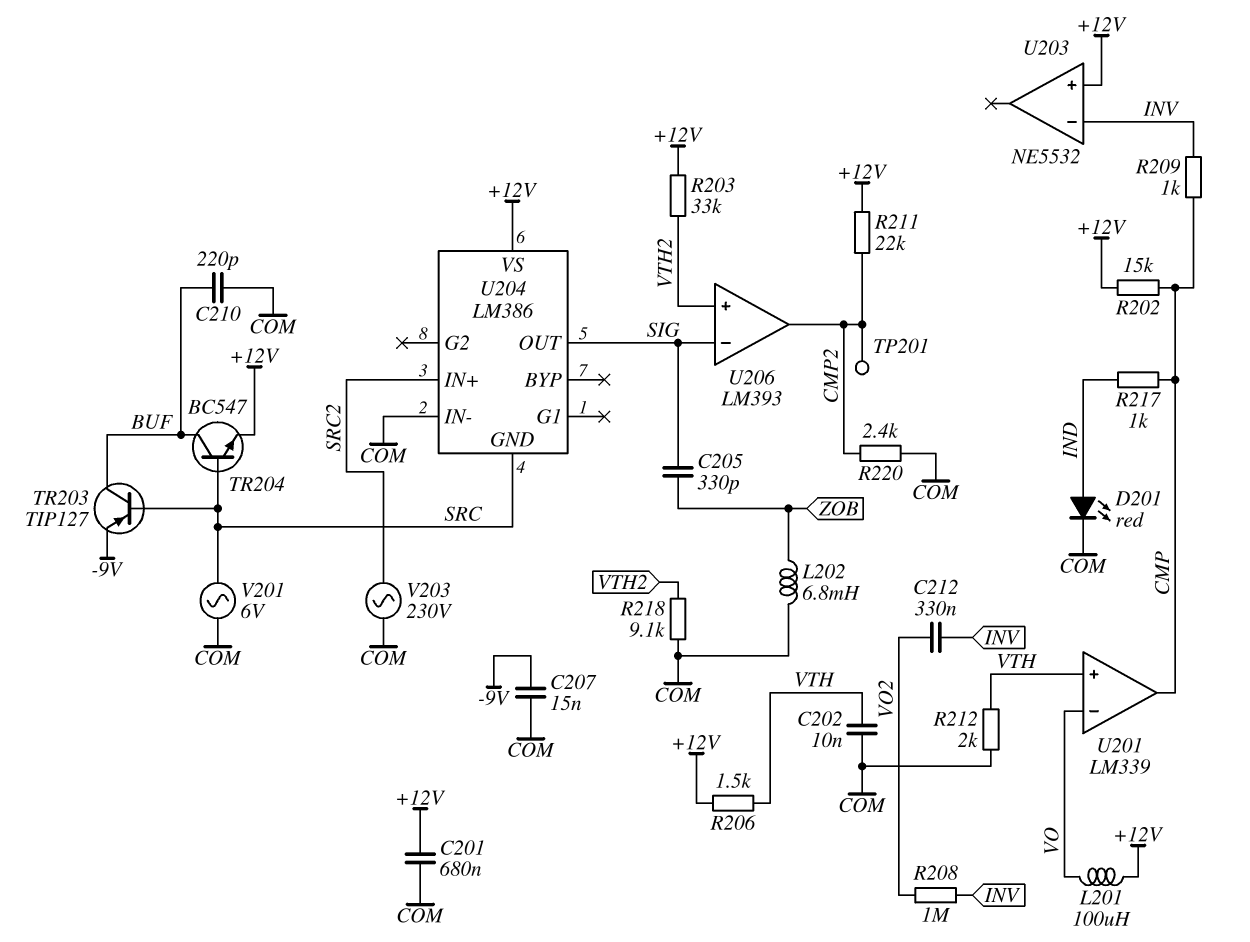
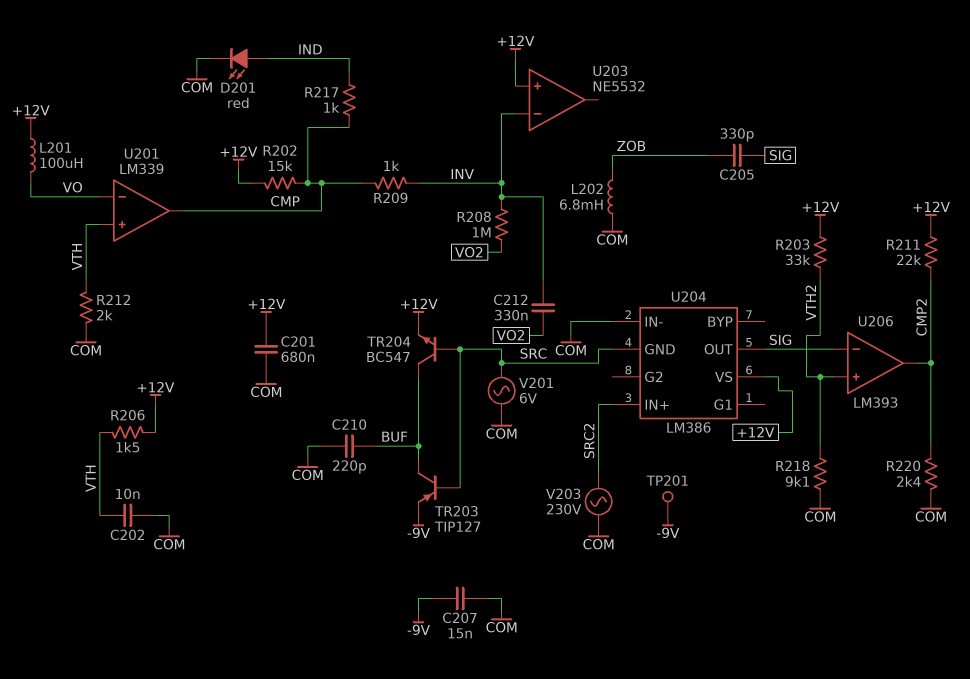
TP201: test point (CMP2) -> test point (-9V)

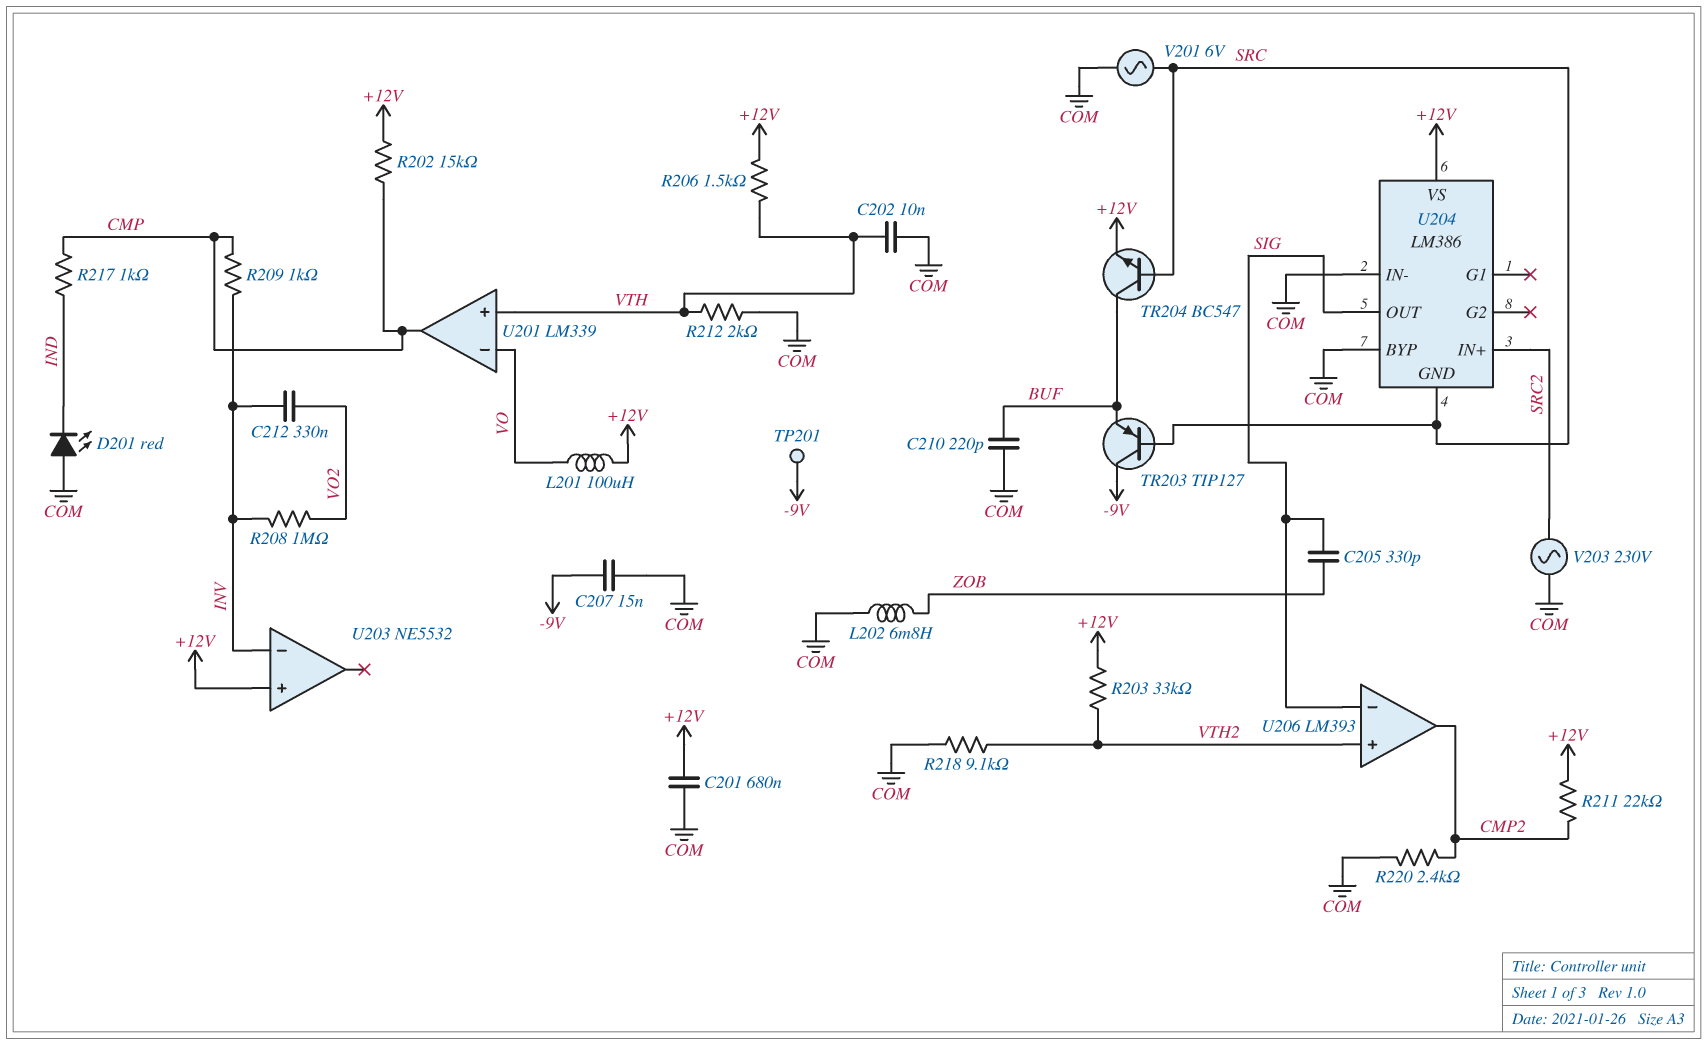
D201: LED red (A IND, K COM) -> LED red (A COM, K IND)
TR203: PNP TIP127 (B SRC, C BUF, E -9V) -> PNP TIP127 (B SRC, C -9V, E BUF)
U204 pin BYP: none -> COM

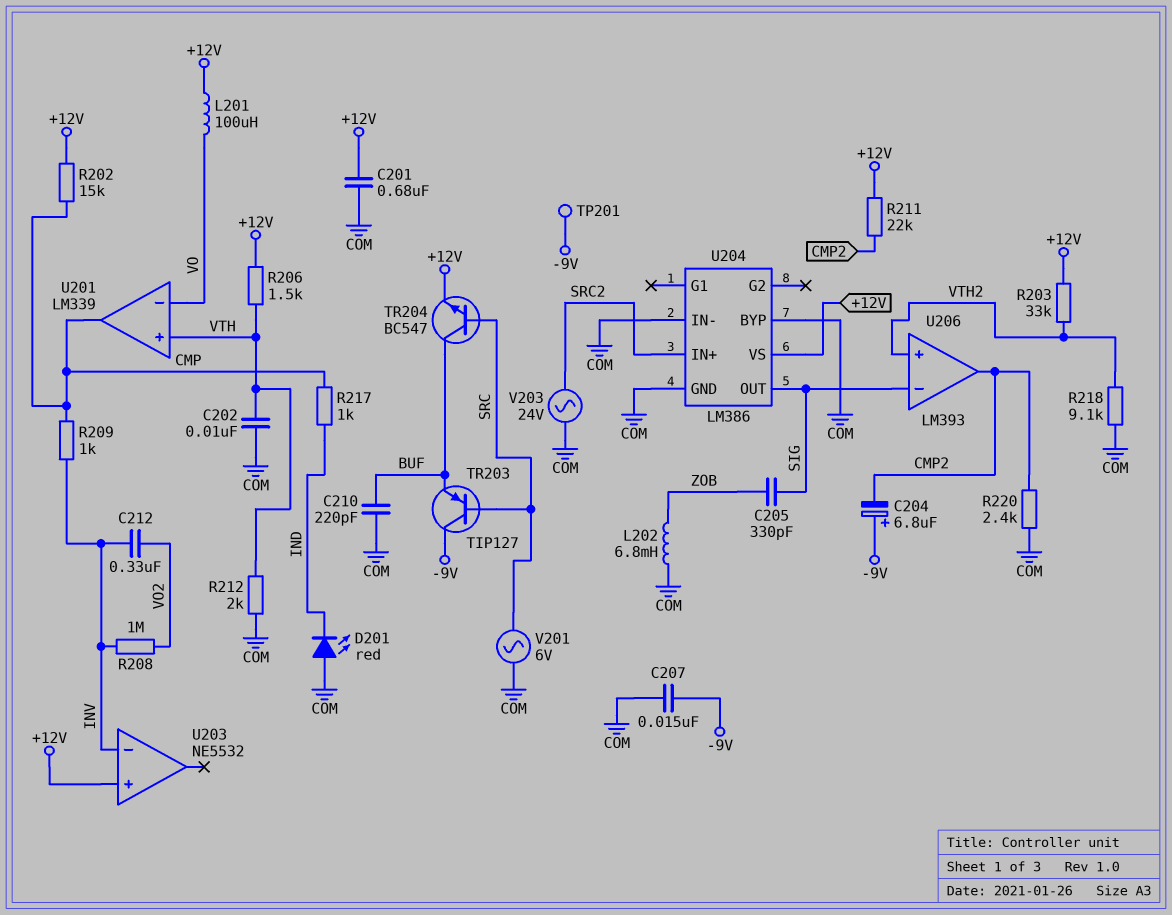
C204: none -> 6.8uF (plus -9V, minus CMP2)
U204 pin GND: SRC -> COM
V203: AC 230V (COM, SRC2) -> AC 24V (COM, SRC2)

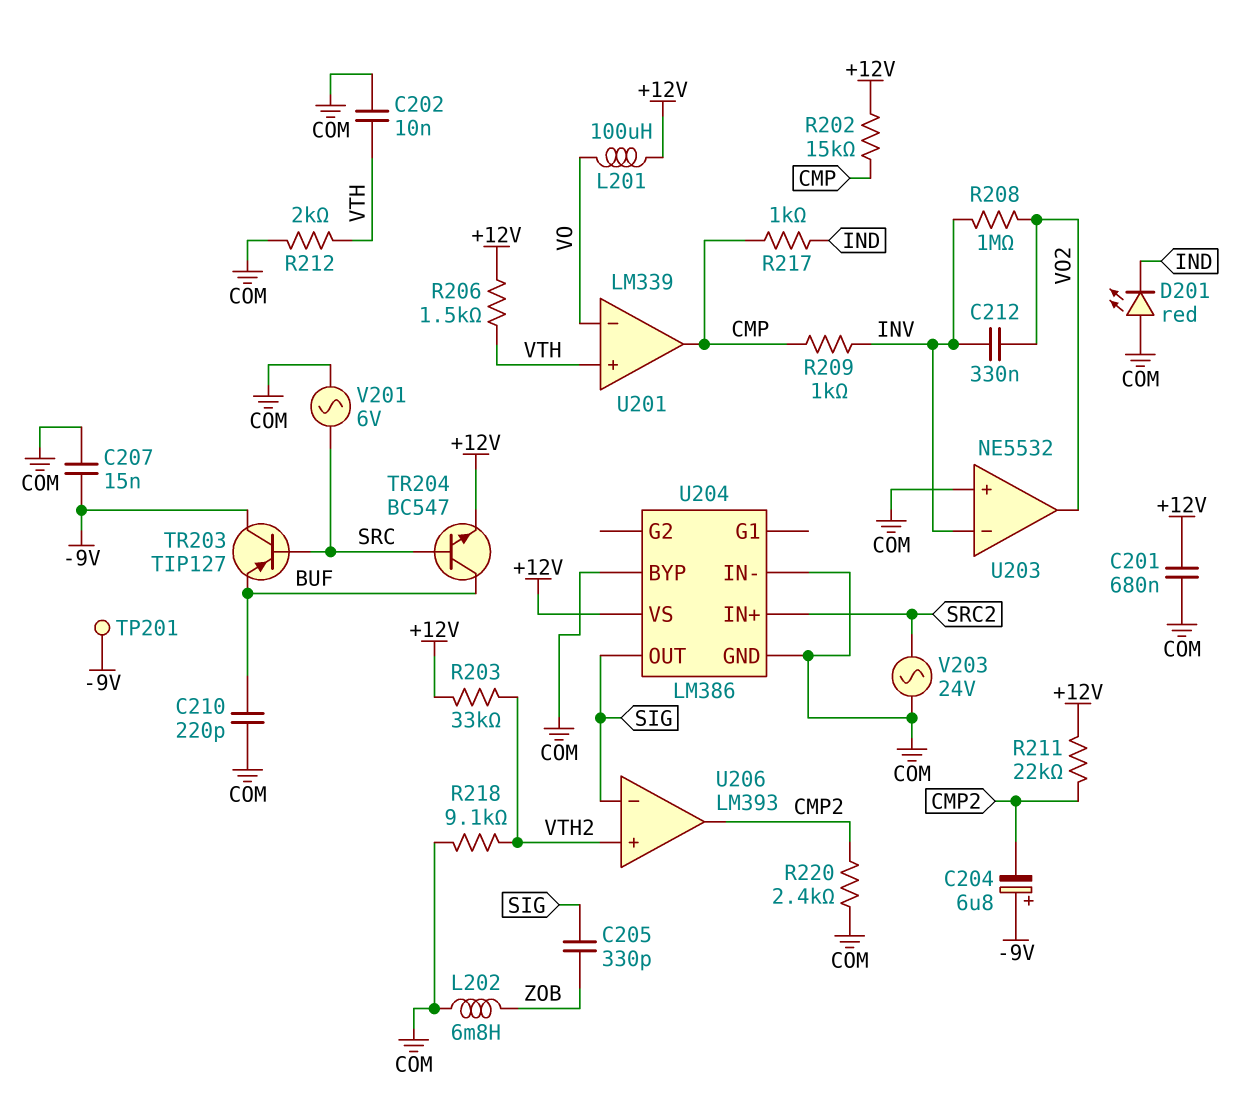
U203 pin in+: +12V -> COM
U203 pin out: none -> VO2

